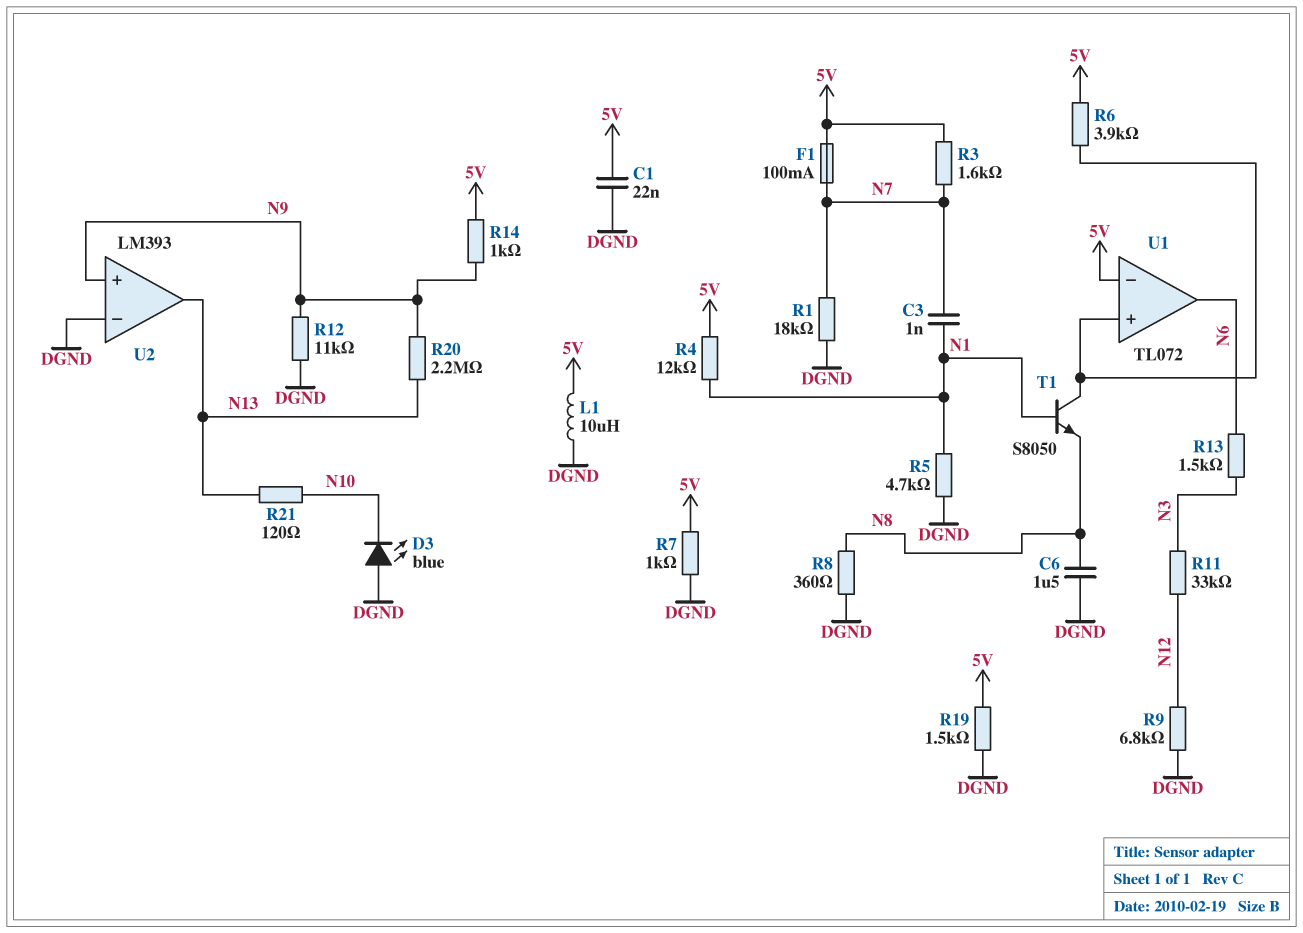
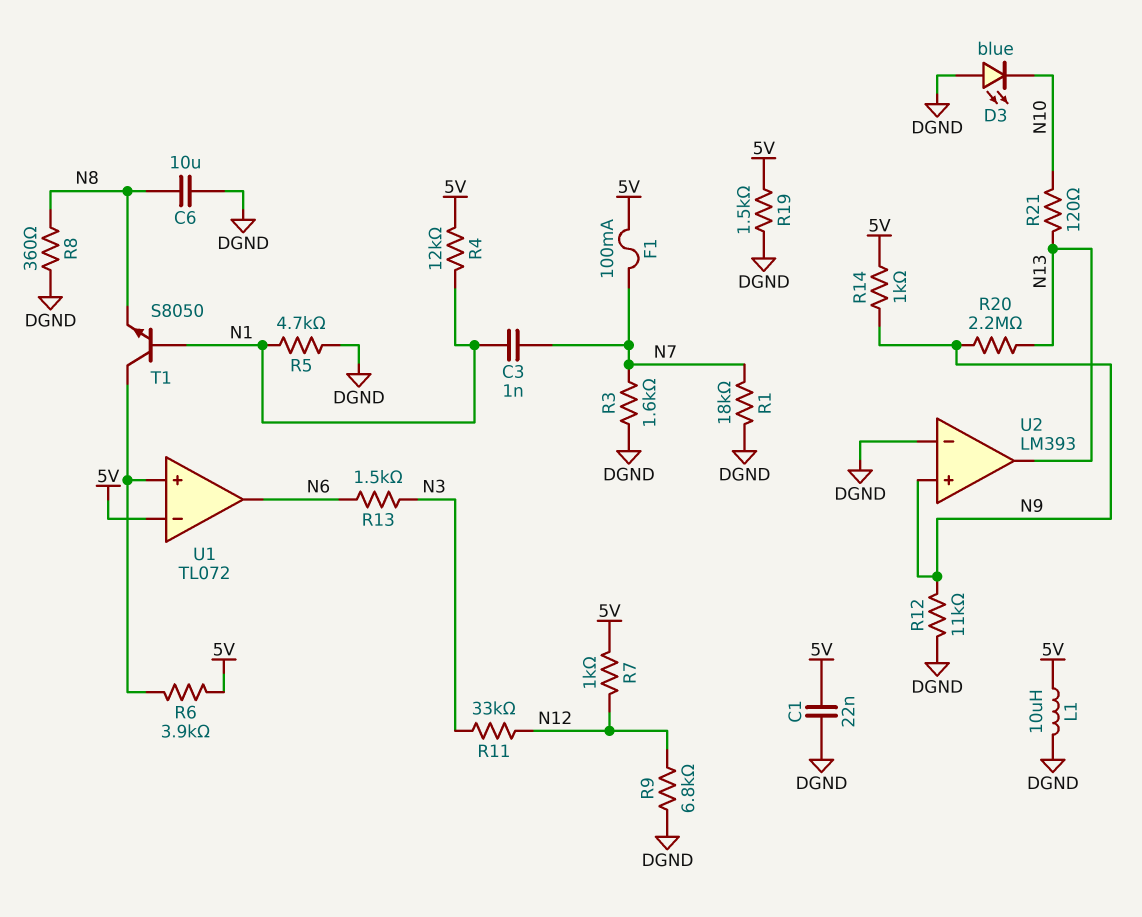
C6: 1.5uF (DGND, N8) -> 10uF (DGND, N8)
R3: 1.6k (5V, N7) -> 1.6k (DGND, N7)
R7: 1k (5V, DGND) -> 1k (5V, N12)

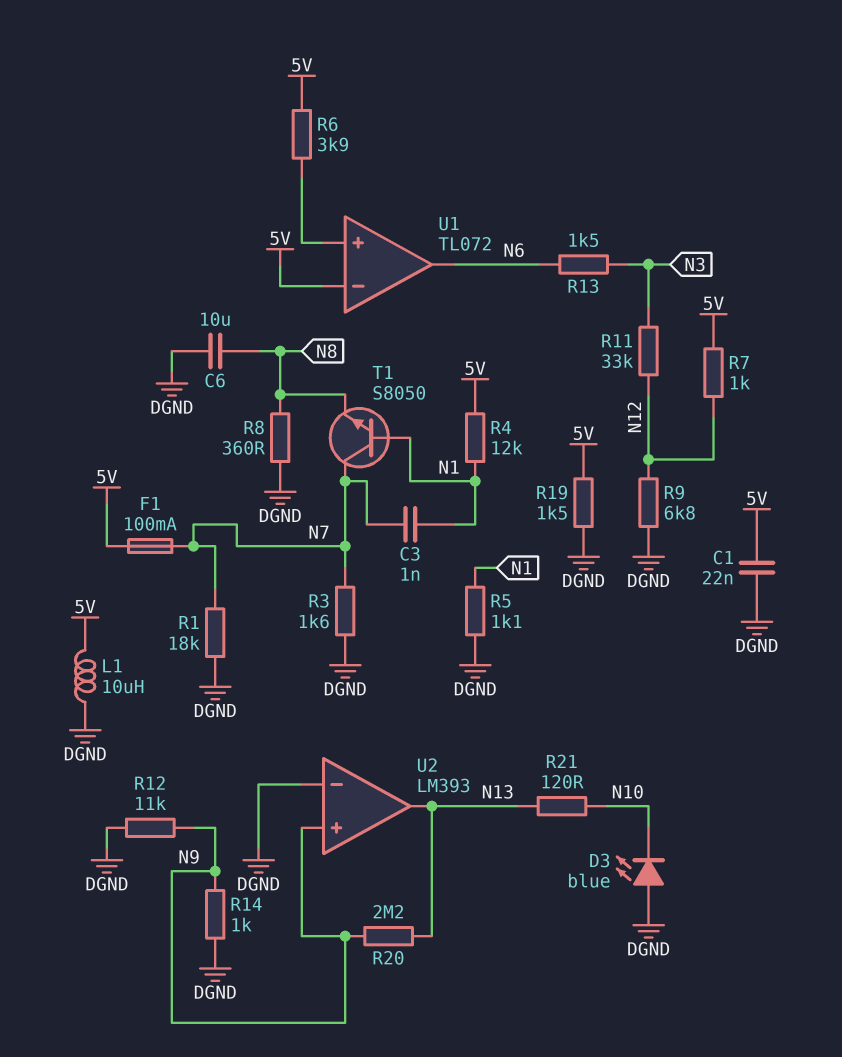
R5: 4.7k (DGND, N1) -> 1.1k (DGND, N1)
R14: 1k (5V, N9) -> 1k (DGND, N9)
T1: NPN S8050 (B N1, C U1/in+, E N8) -> NPN S8050 (B N1, C N7, E N8)

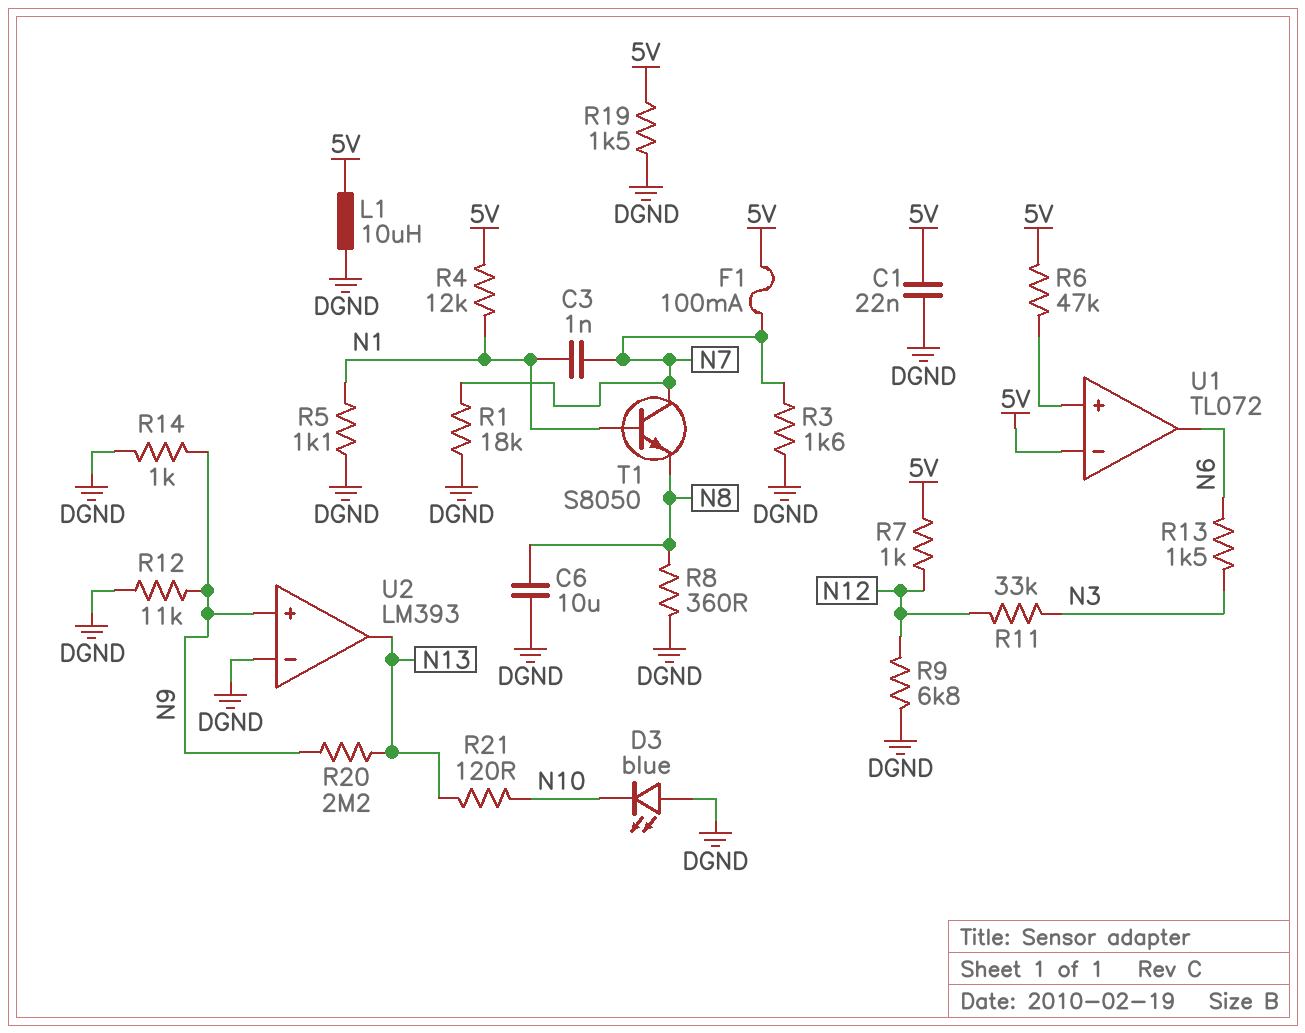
R6: 3.9k (5V, U1/in+) -> 47k (5V, U1/in+)

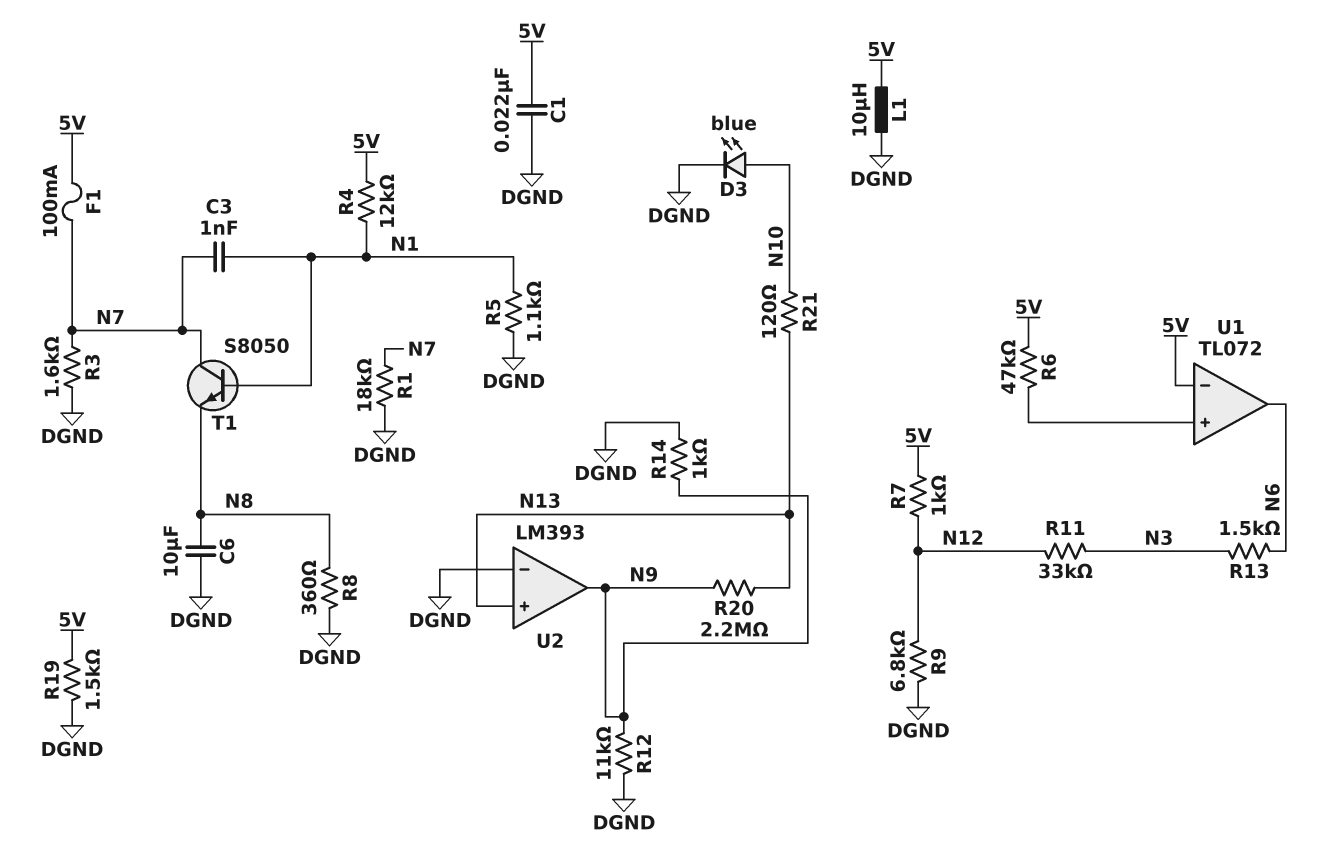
D3: LED blue (A DGND, K N10) -> LED blue (A N10, K DGND)
U2 pin in+: N9 -> N13
U2 pin out: N13 -> N9

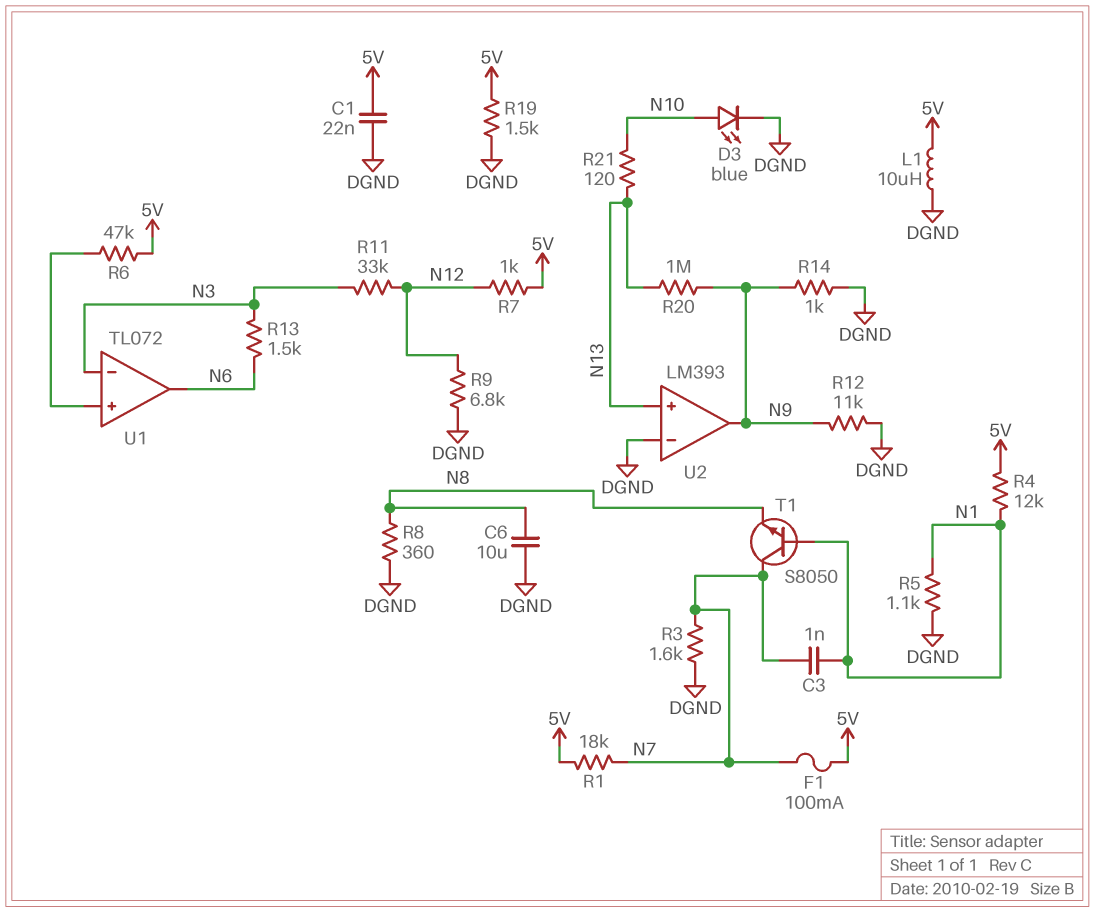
R1: 18k (DGND, N7) -> 18k (5V, N7)
R20: 2.2M (N9, N13) -> 1M (N9, N13)
U1 pin in-: 5V -> N3

